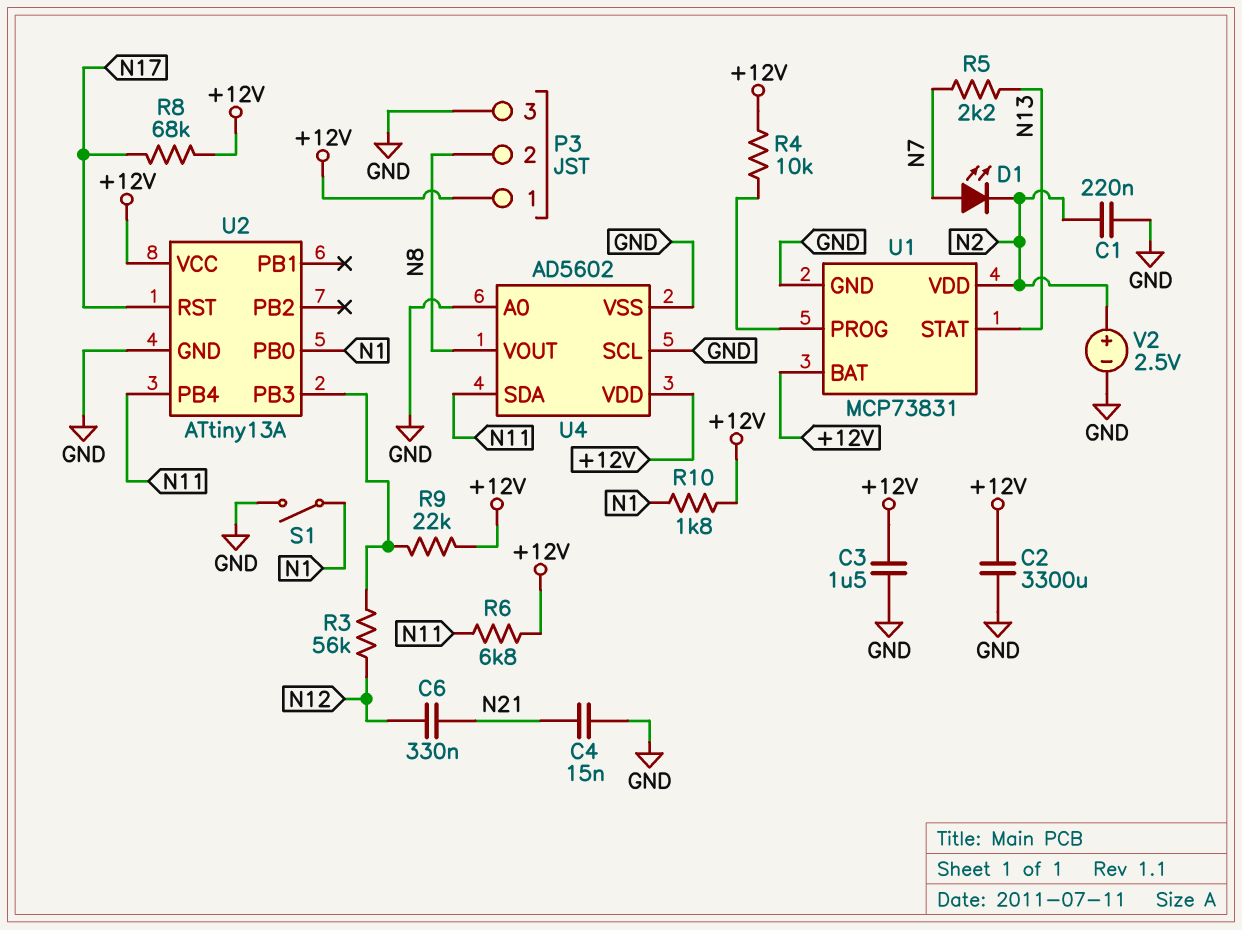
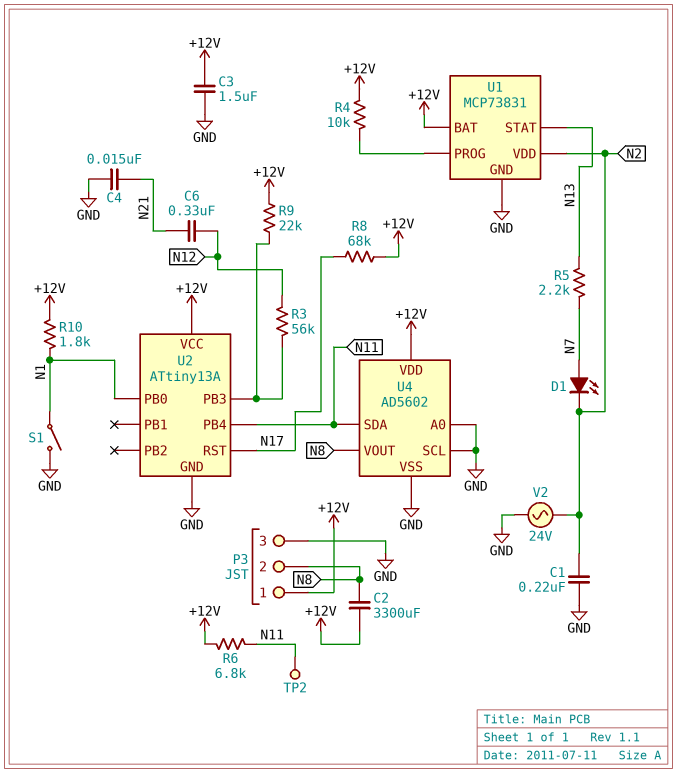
C2: 3300uF (+12V, GND) -> 3300uF (+12V, N8)
TP2: none -> test point (N11)
V2: 2.5V (plus N2, minus GND) -> AC 24V (GND, N2)

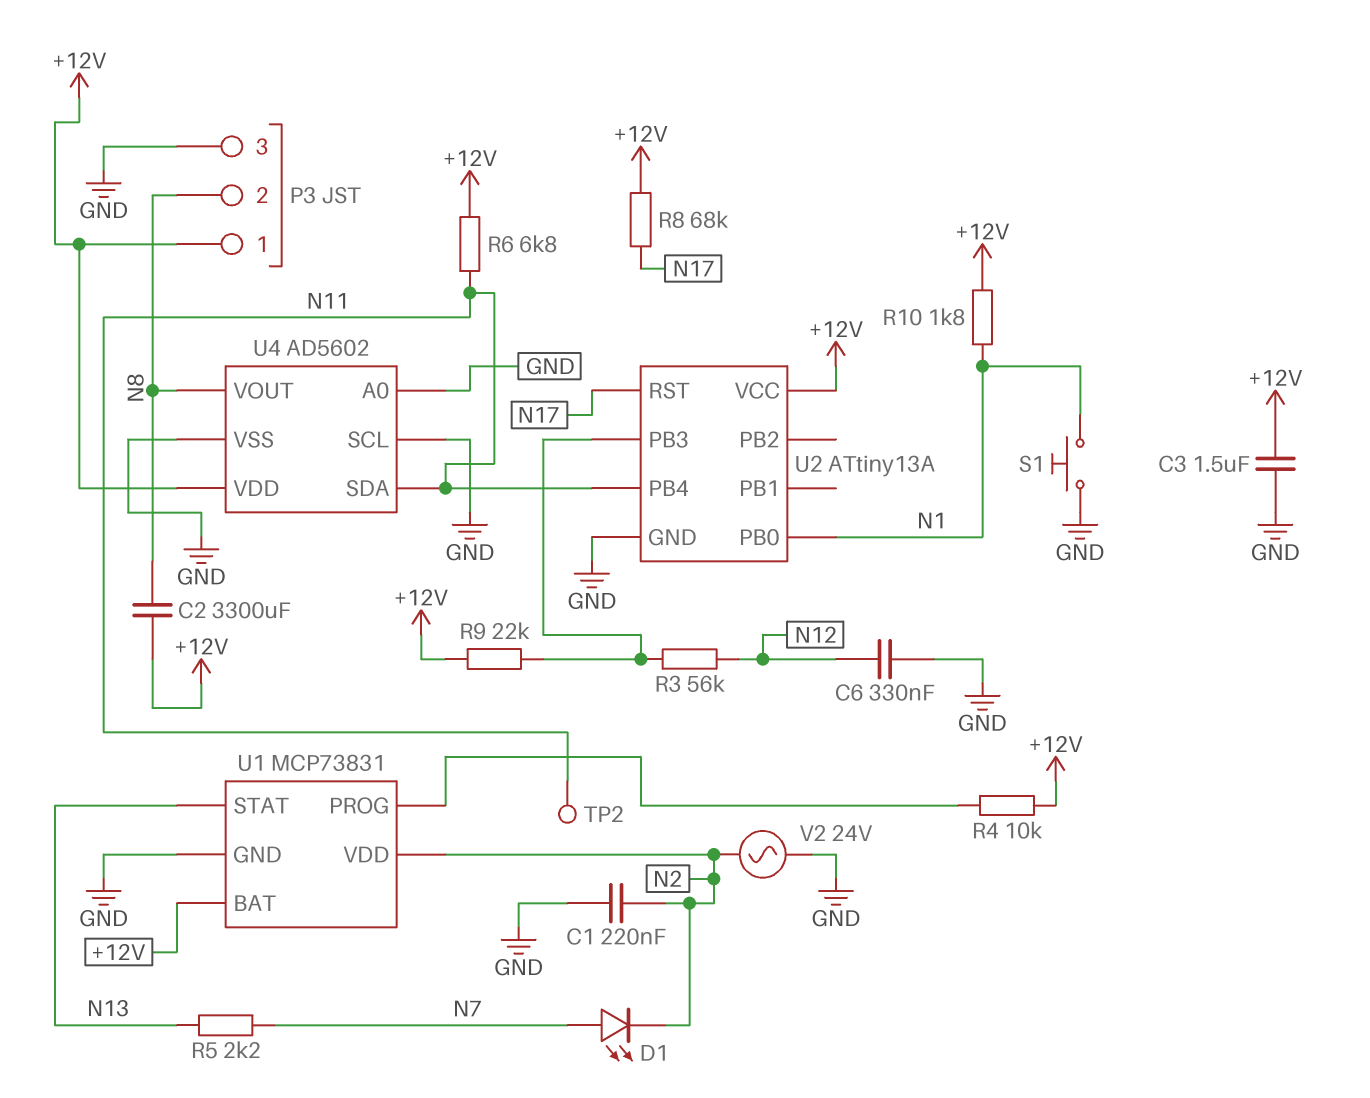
C4: 15nF (GND, N21) -> none
C6: 330nF (N12, N21) -> 330nF (GND, N12)
S1: switch (GND, N1) -> button (GND, N1)

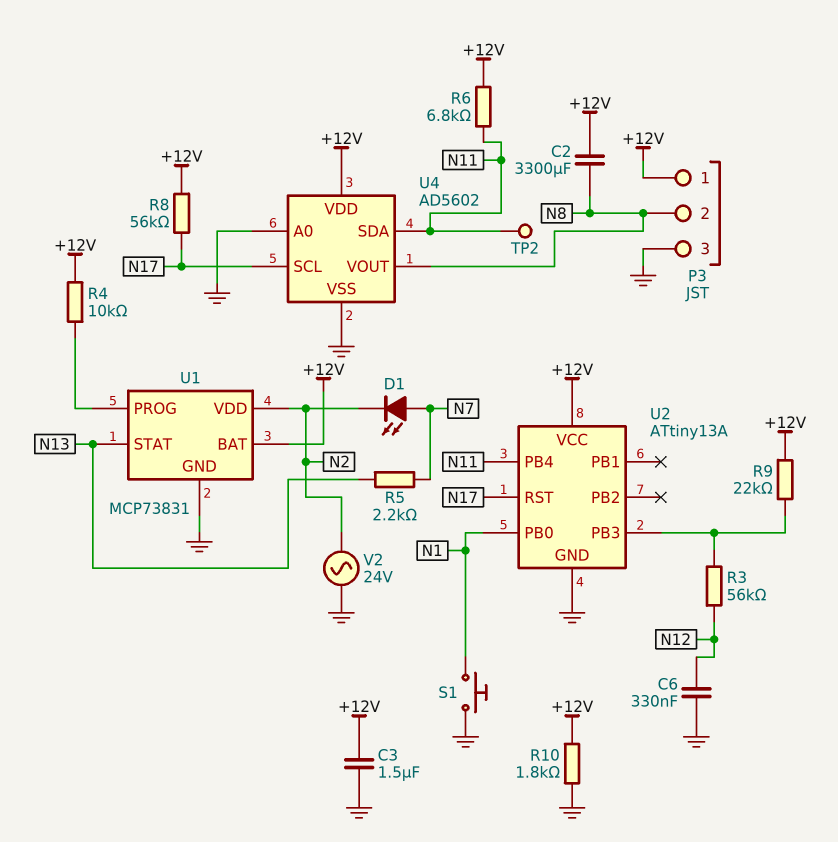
C1: 220nF (GND, N2) -> none
R8: 68k (+12V, N17) -> 56k (+12V, N17)
R10: 1.8k (+12V, N1) -> 1.8k (+12V, GND)
U4 pin SCL: GND -> N17

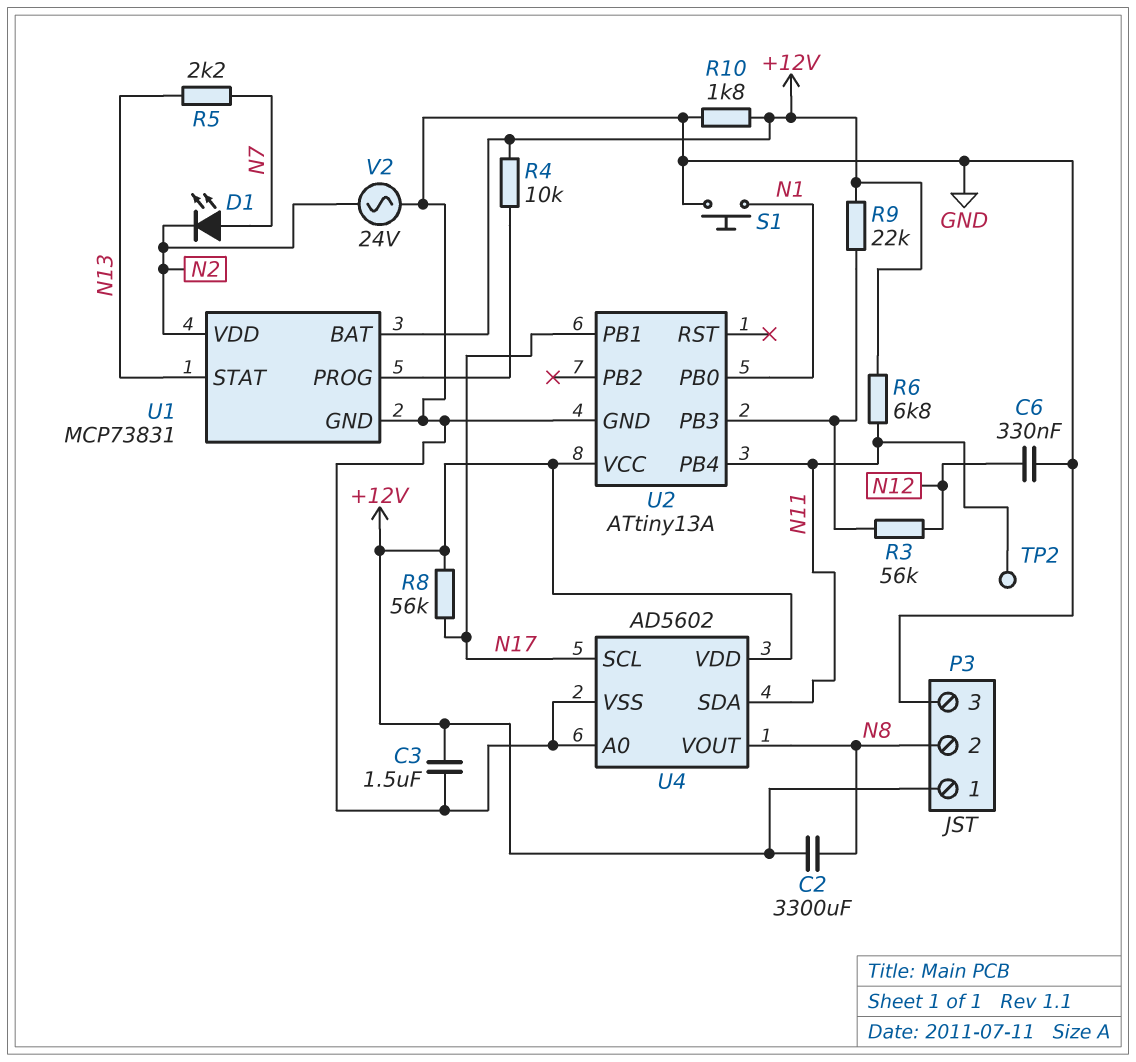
U2 pin PB1: none -> N17
U2 pin RST: N17 -> none

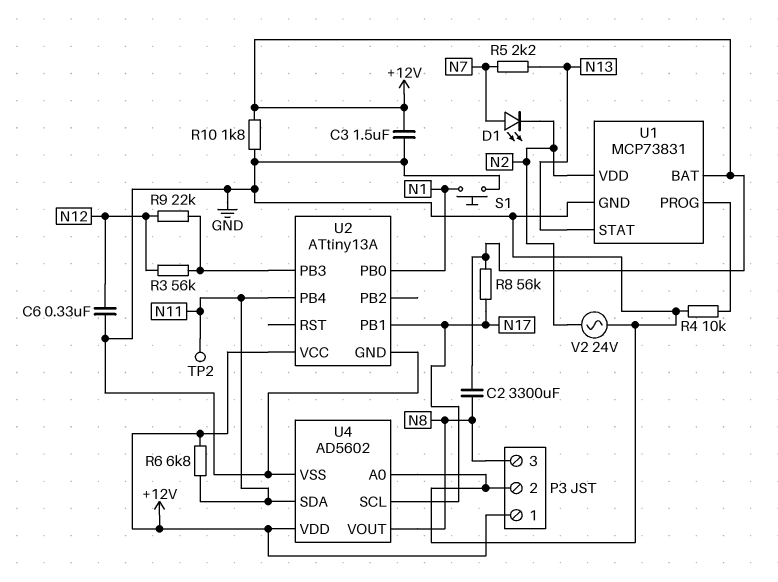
P3 pin 2: N8 -> GND
P3 pin 3: GND -> N8
R4: 10k (+12V, U1/PROG) -> 10k (GND, U1/PROG)
R9: 22k (+12V, U2/PB3) -> 22k (N12, U2/PB3)

